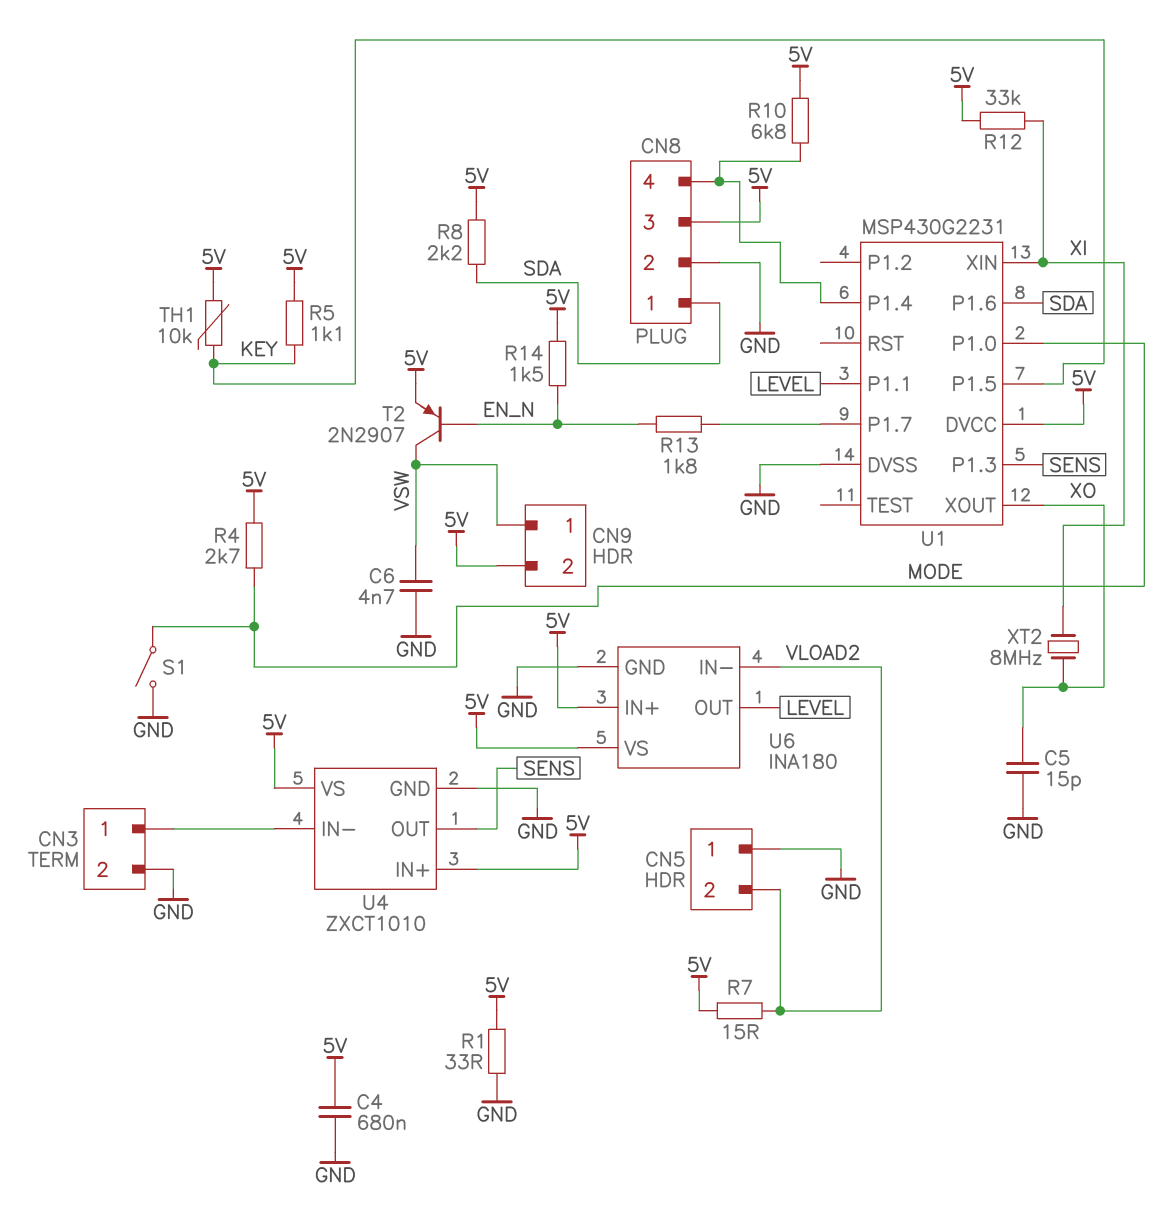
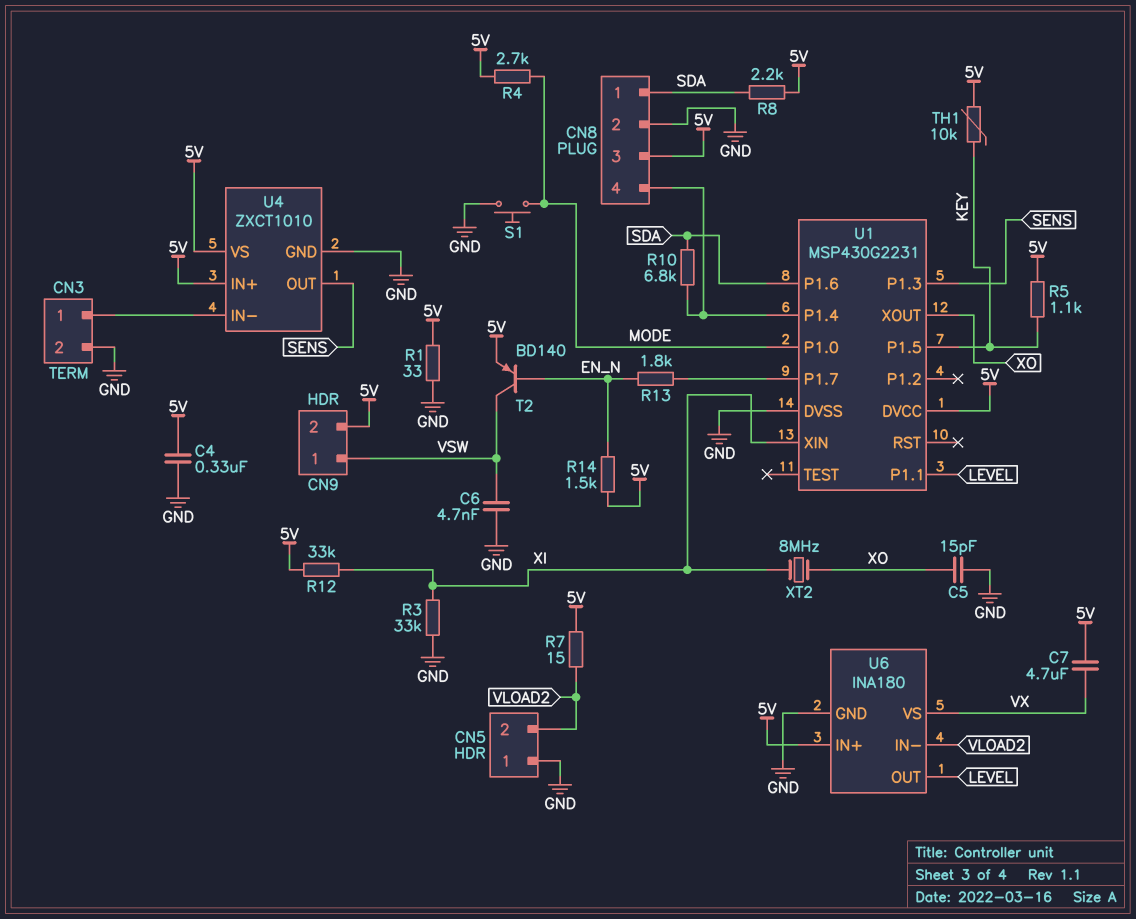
C4: 680nF (5V, GND) -> 330nF (5V, GND)
C7: none -> 4.7uF (5V, VX)
R3: none -> 33k (GND, XI)
R10: 6.8k (5V, CN8/4) -> 6.8k (CN8/4, SDA)
S1: switch (GND, MODE) -> button (GND, MODE)
T2: PNP 2N2907 (B EN_N, C VSW, E 5V) -> PNP BD140 (B EN_N, C VSW, E 5V)
U6 pin VS: 5V -> VX

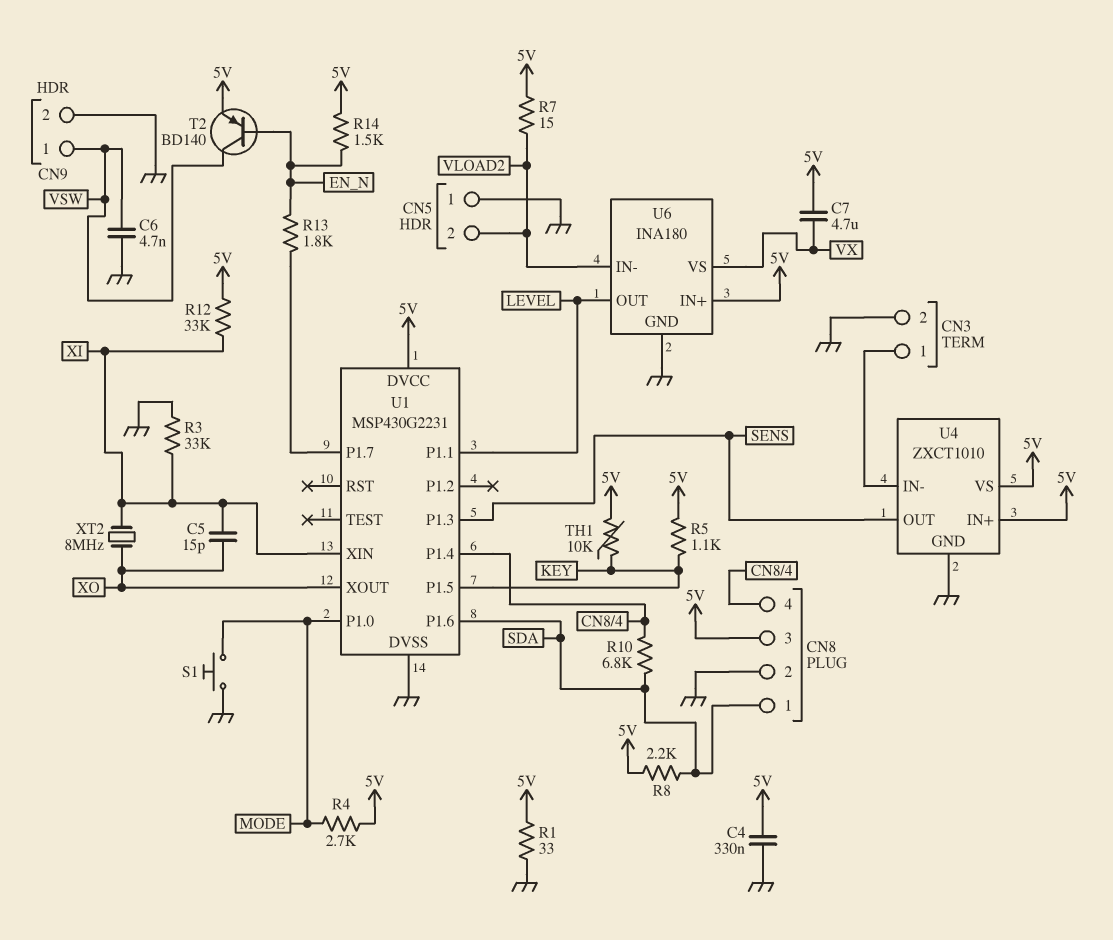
C5: 15pF (GND, XO) -> 15pF (XI, XO)
CN9 pin 2: 5V -> GND

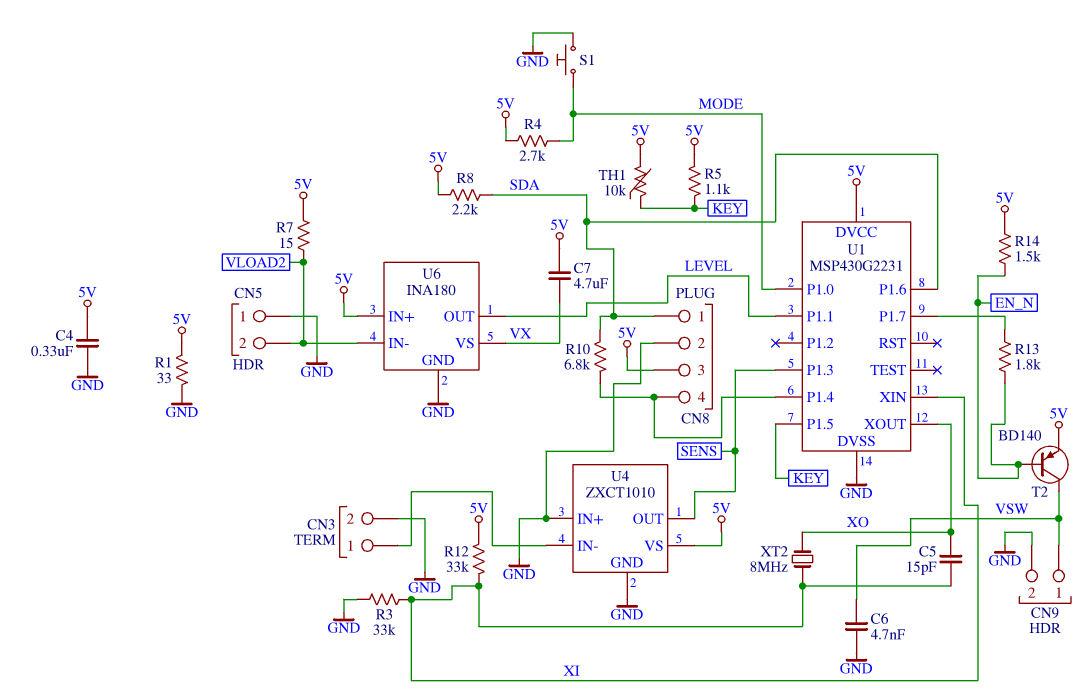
U4 pin IN+: 5V -> GND

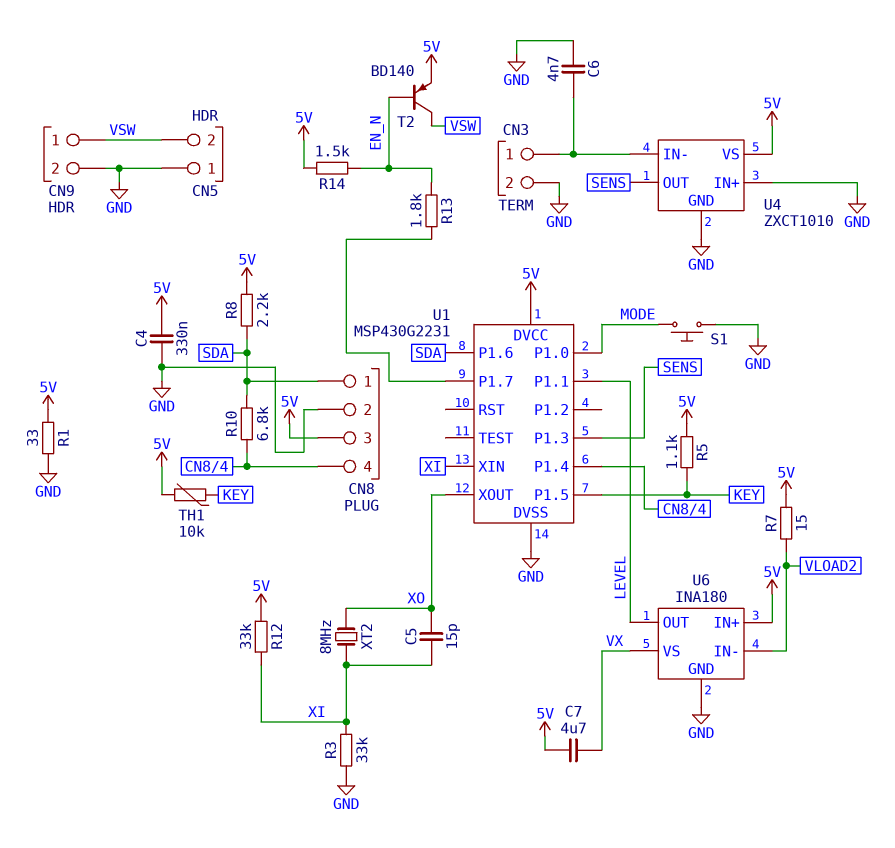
C6: 4.7nF (GND, VSW) -> 4.7nF (CN3/1, GND)
CN5 pin 2: VLOAD2 -> VSW
R4: 2.7k (5V, MODE) -> none

